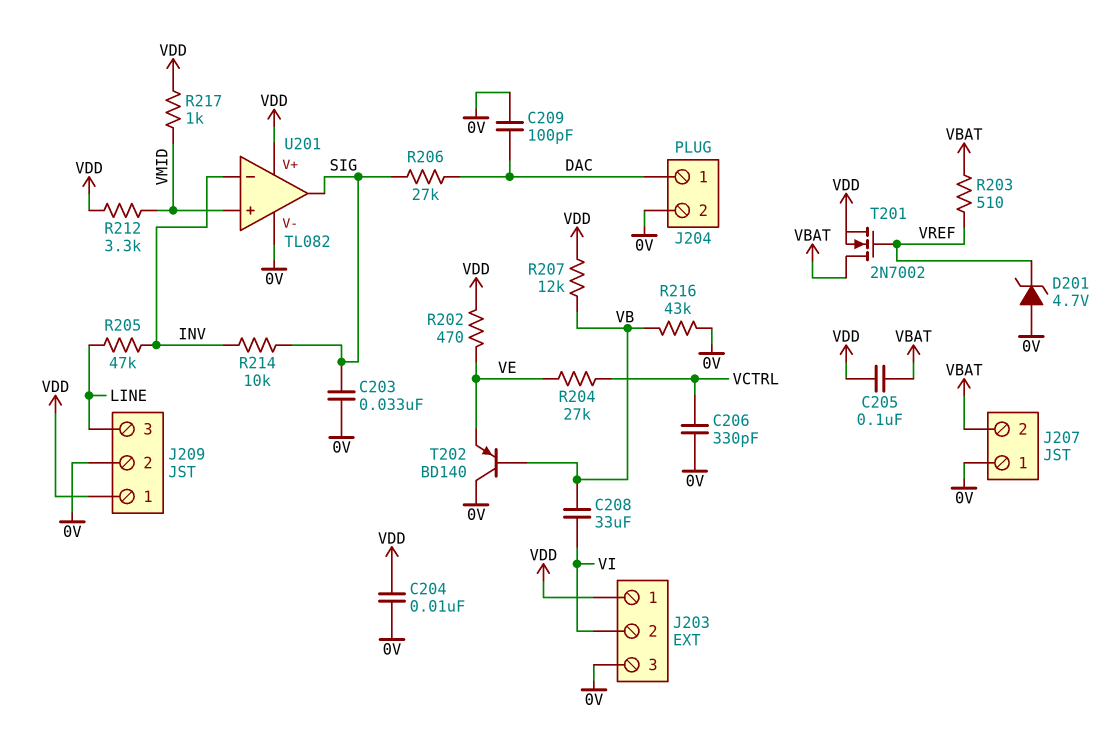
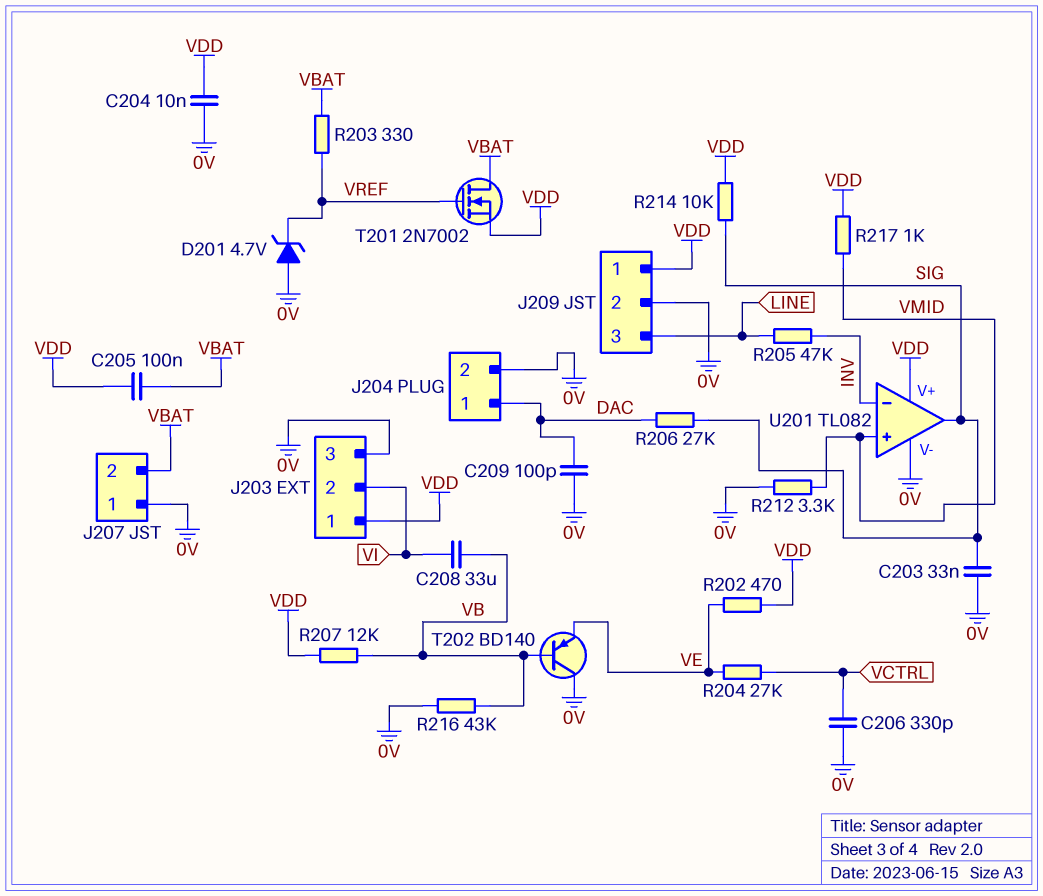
R203: 510 (VBAT, VREF) -> 330 (VBAT, VREF)
R212: 3.3k (VDD, VMID) -> 3.3k (0V, VMID)
R214: 10k (INV, SIG) -> 10k (SIG, VDD)

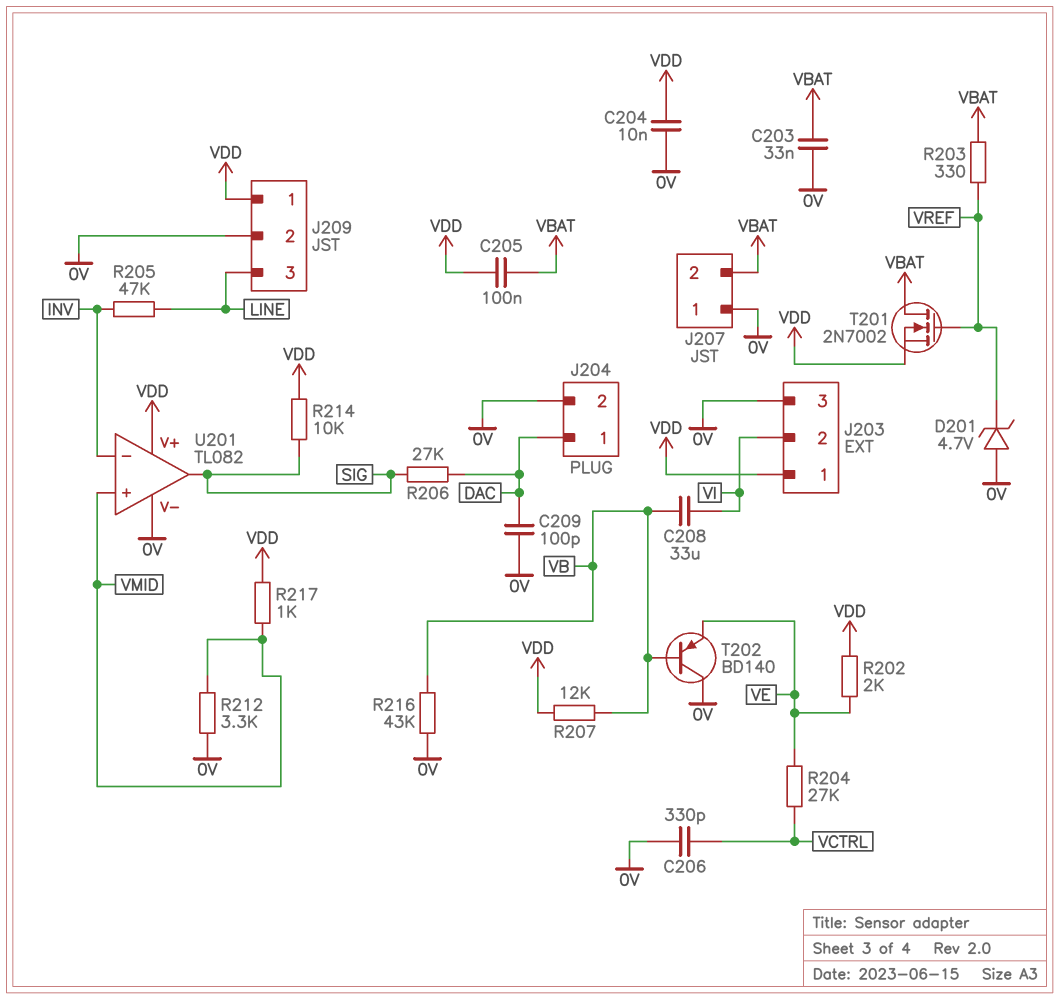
C203: 33nF (0V, SIG) -> 33nF (0V, VBAT)
R202: 470 (VDD, VE) -> 2k (VDD, VE)

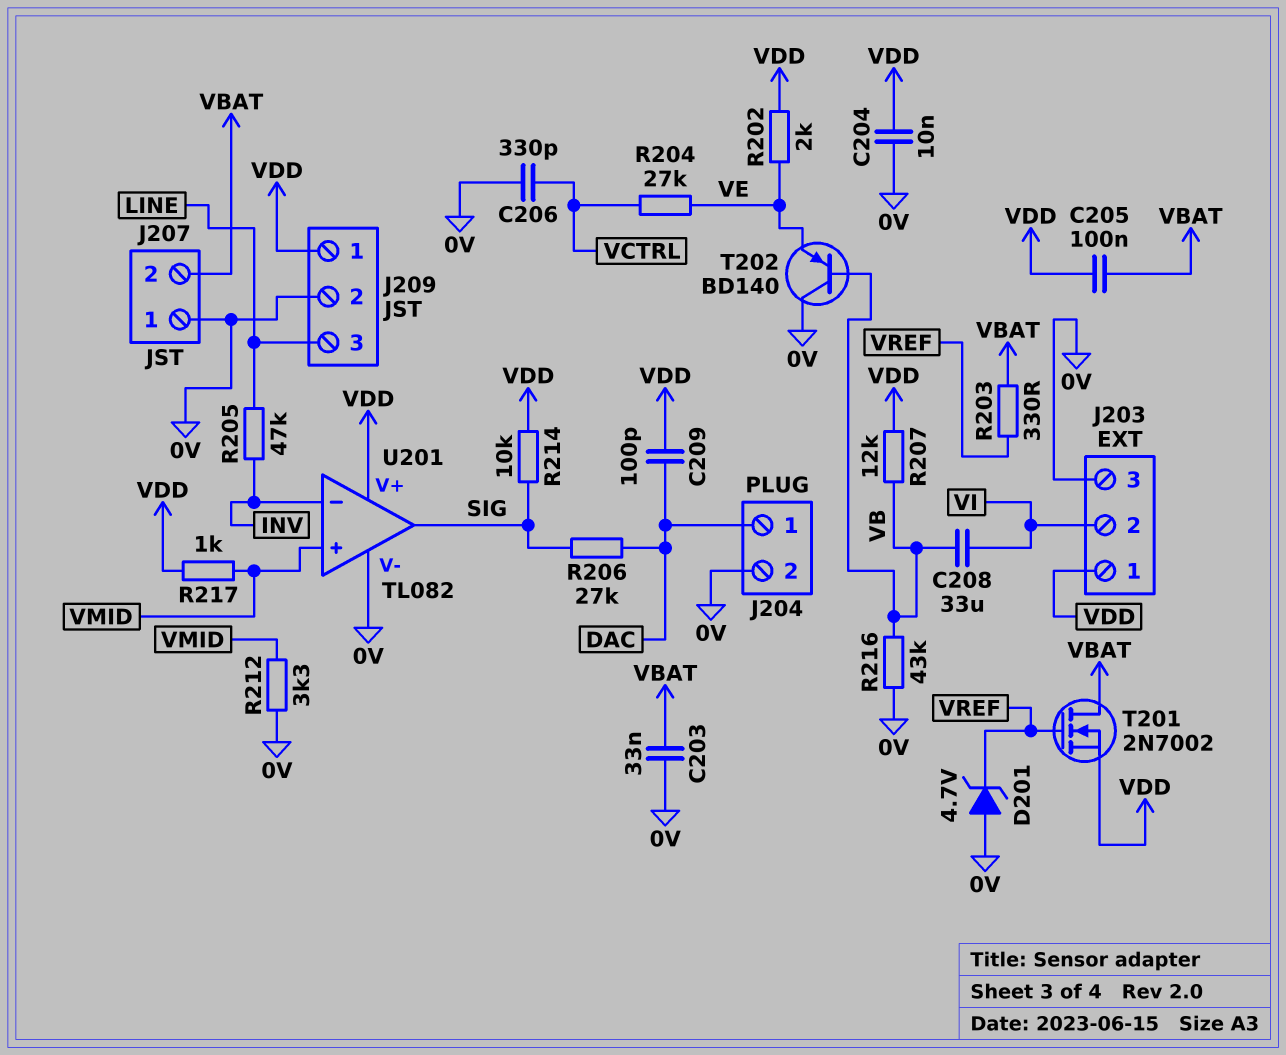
C209: 100pF (0V, DAC) -> 100pF (DAC, VDD)

